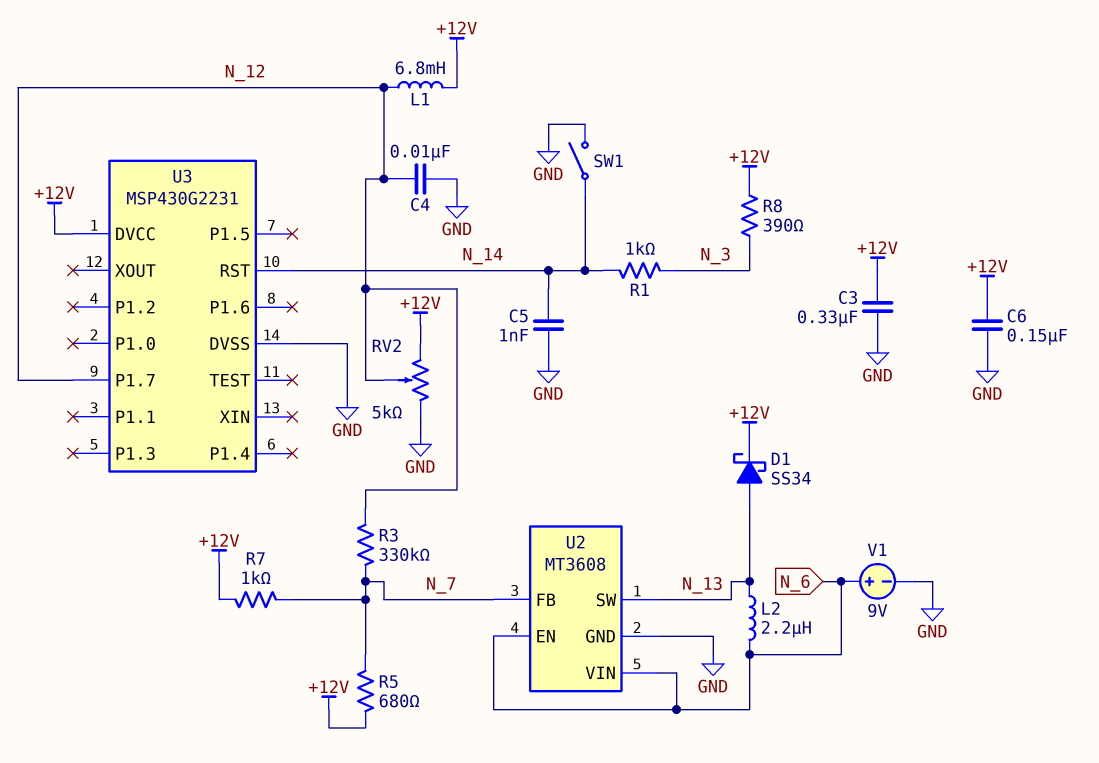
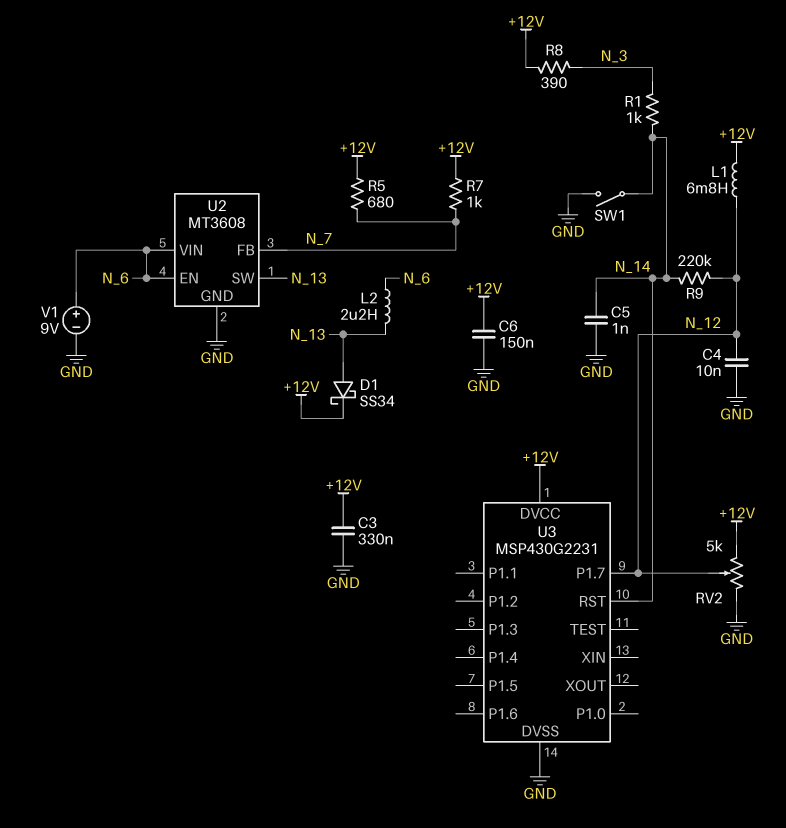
R3: 330k (N_7, N_12) -> none
R9: none -> 220k (N_12, N_14)

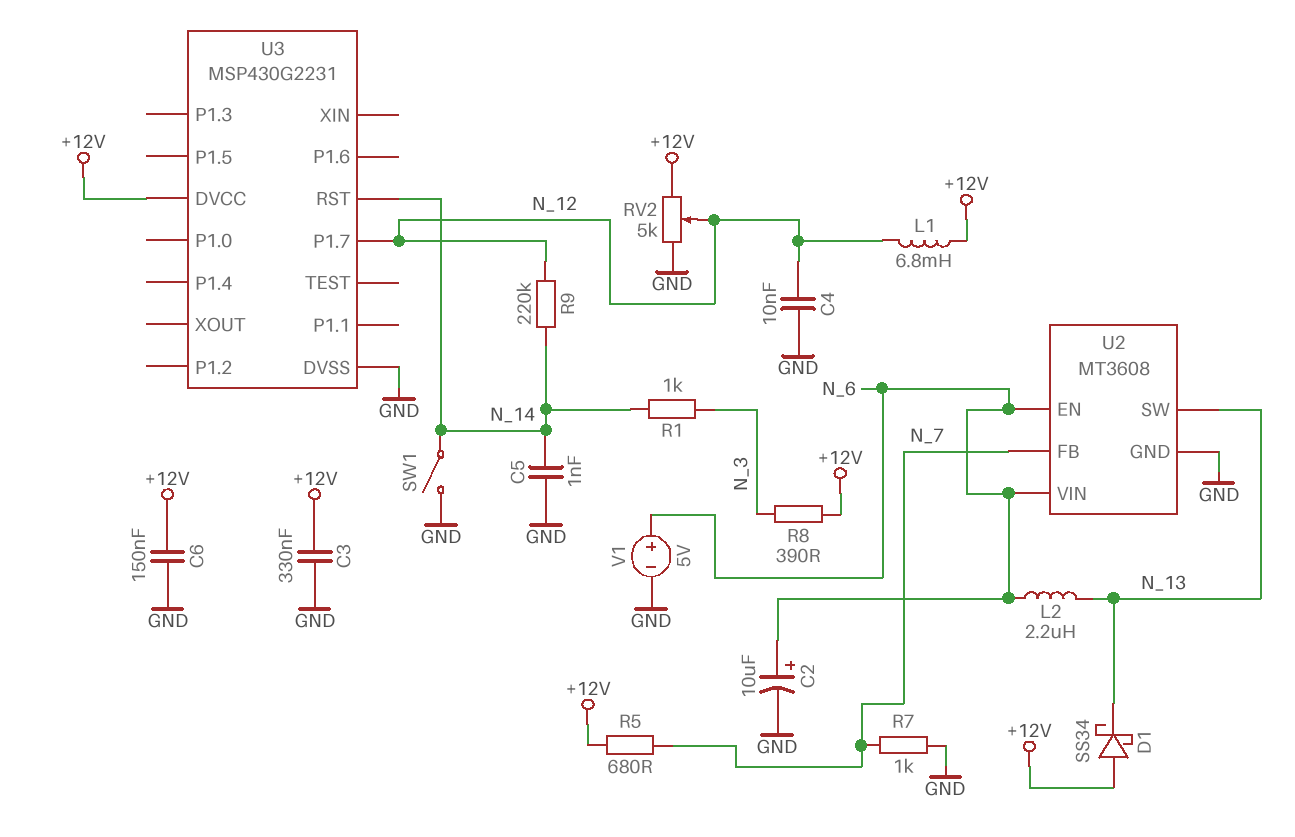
C2: none -> 10uF (plus N_6, minus GND)
D1: schottky SS34 (A N_13, K +12V) -> schottky SS34 (A +12V, K N_13)
R7: 1k (+12V, N_7) -> 1k (GND, N_7)
V1: 9V (plus N_6, minus GND) -> 5V (plus N_6, minus GND)

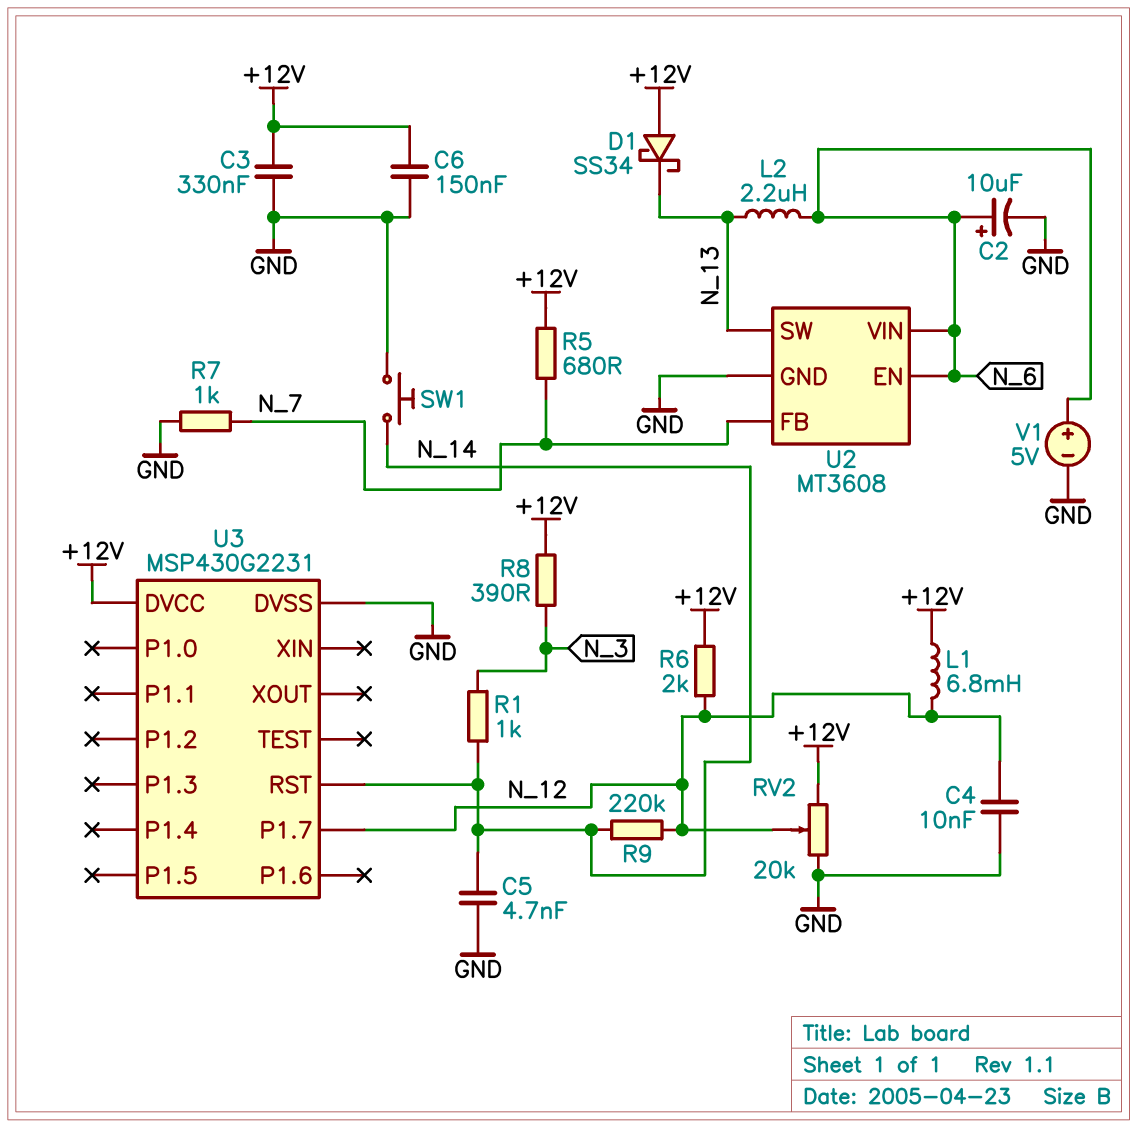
C5: 1nF (GND, N_14) -> 4.7nF (GND, N_14)
R6: none -> 2k (+12V, N_12)
RV2: 5k (+12V, GND, wiper N_12) -> 20k (+12V, GND, wiper N_12)
SW1: switch (GND, N_14) -> button (GND, N_14)

